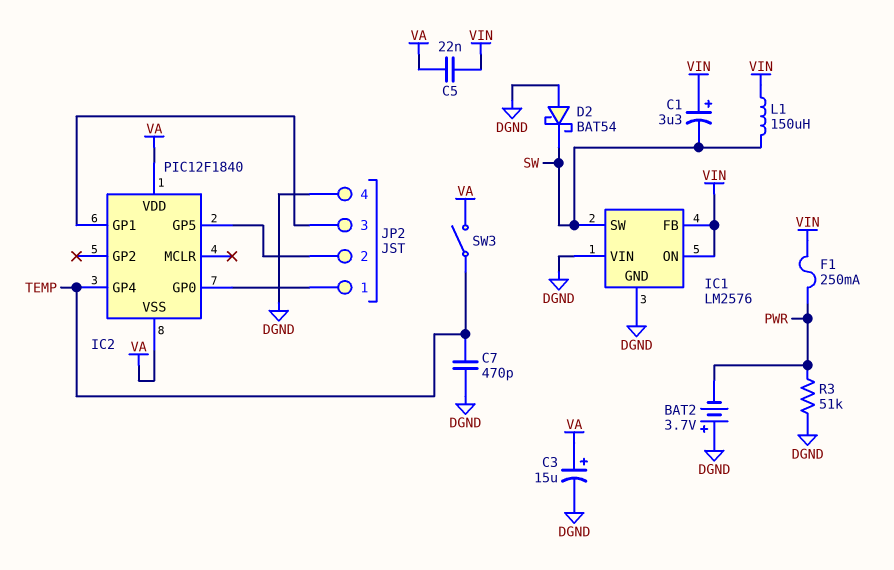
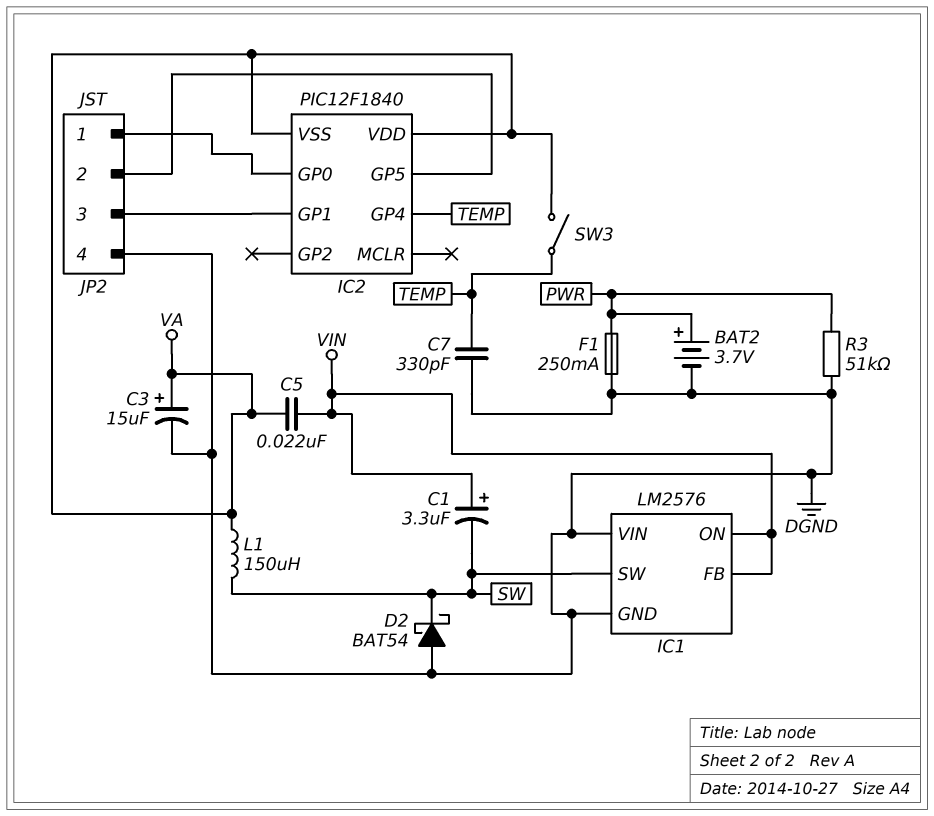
BAT2: 3.7V (plus DGND, minus PWR) -> 3.7V (plus PWR, minus DGND)
C7: 470pF (DGND, TEMP) -> 330pF (DGND, TEMP)
F1: 250mA (PWR, VIN) -> 250mA (DGND, PWR)
L1: 150uH (SW, VIN) -> 150uH (SW, VA)

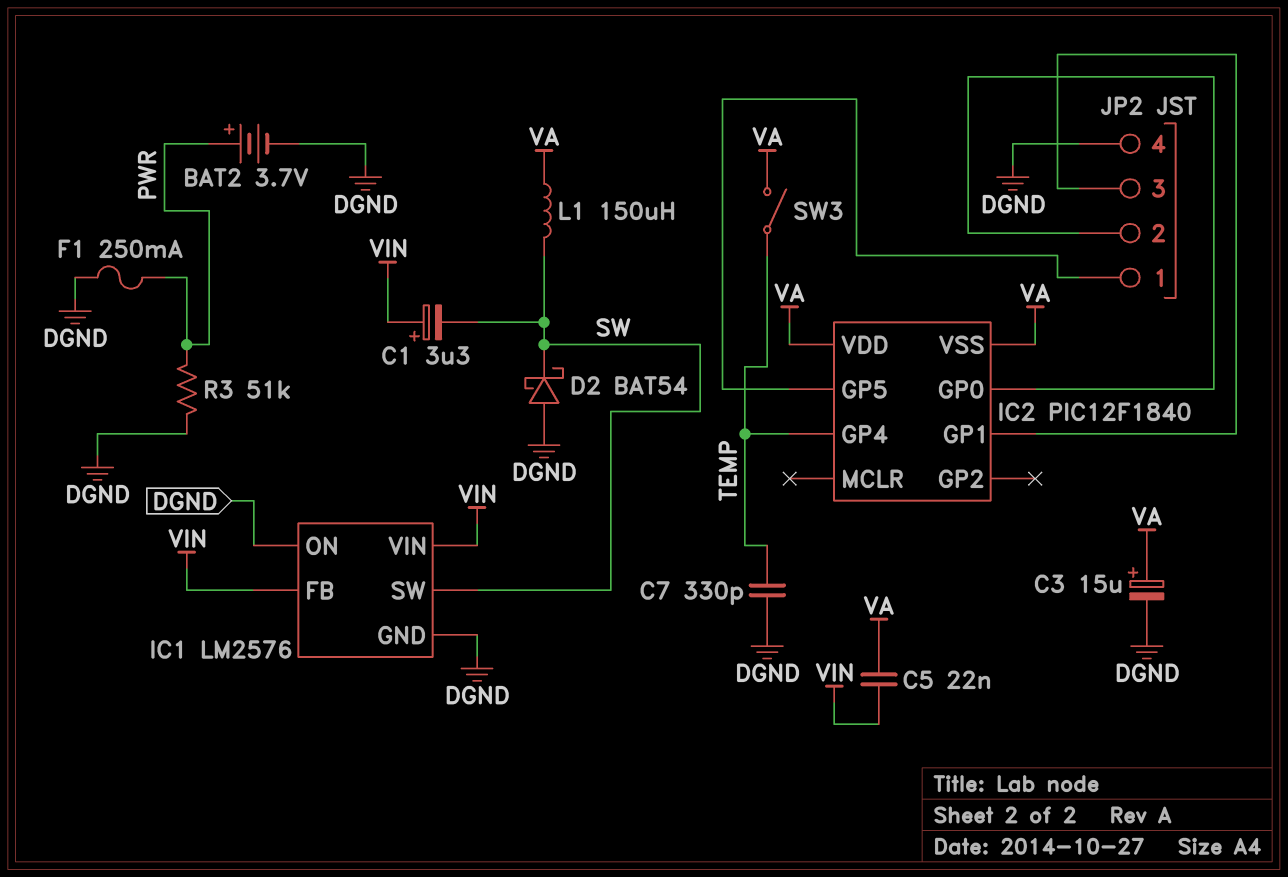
IC1 pin ON: VIN -> DGND
IC1 pin VIN: DGND -> VIN
JP2 pin 1: IC2/GP0 -> IC2/GP5
JP2 pin 2: IC2/GP5 -> IC2/GP0

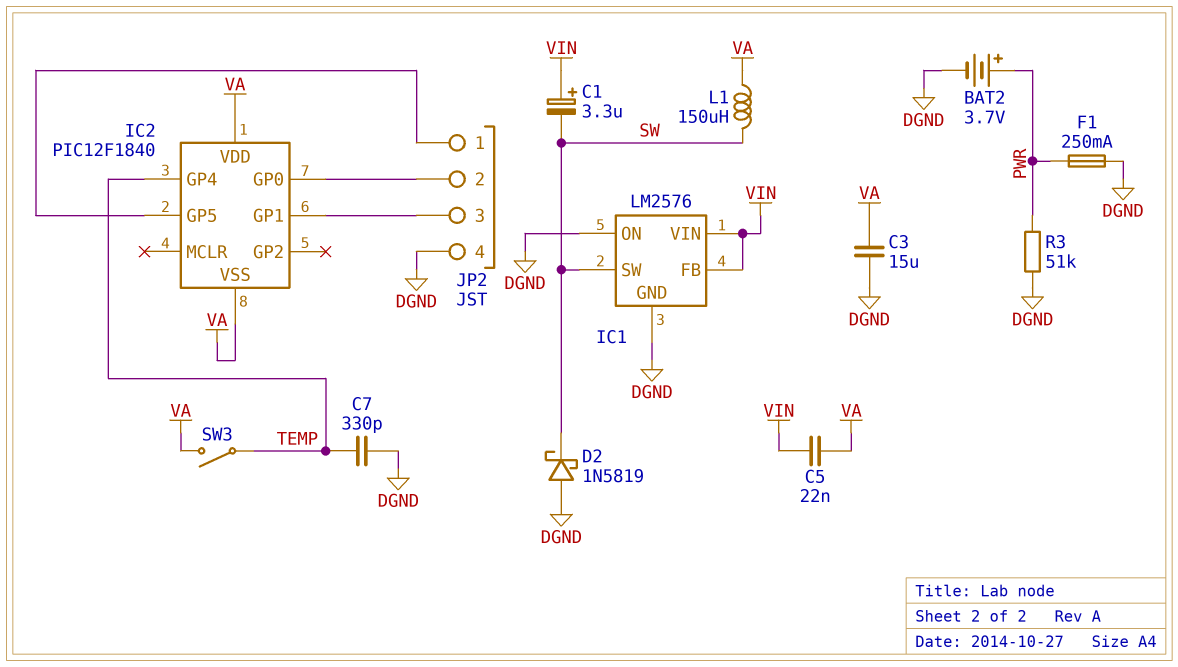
C3: 15uF (plus VA, minus DGND) -> 15uF (DGND, VA)
D2: schottky BAT54 (A DGND, K SW) -> schottky 1N5819 (A DGND, K SW)

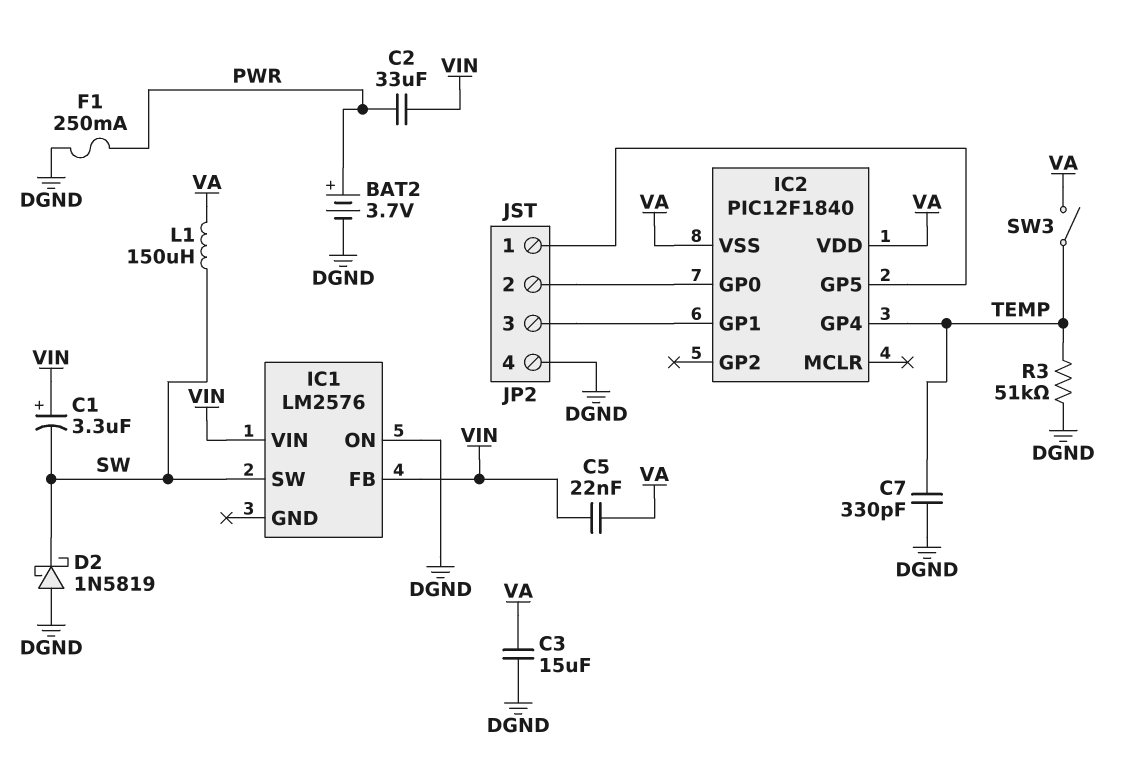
C2: none -> 33uF (PWR, VIN)
IC1 pin GND: DGND -> none
R3: 51k (DGND, PWR) -> 51k (DGND, TEMP)

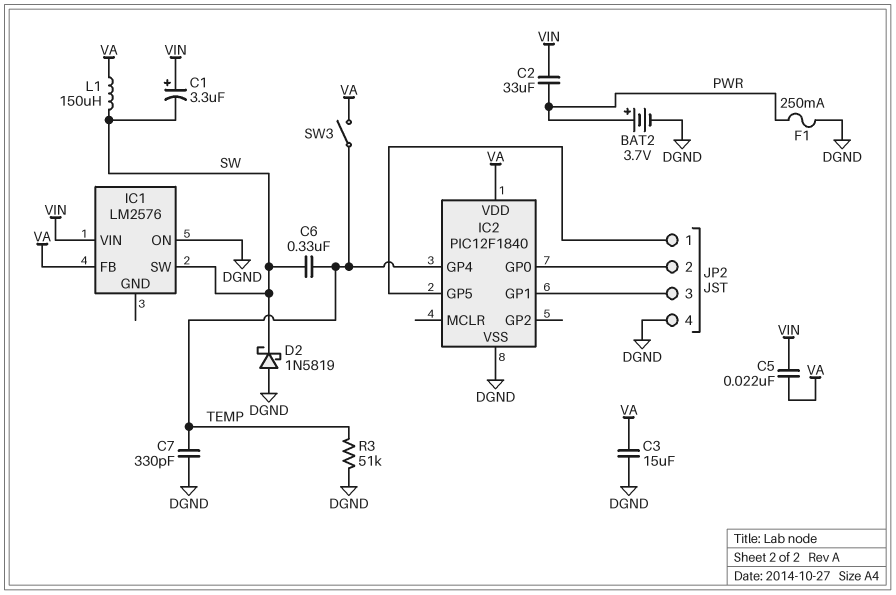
C6: none -> 330nF (SW, TEMP)
IC1 pin FB: VIN -> VA
IC2 pin VSS: VA -> DGND

